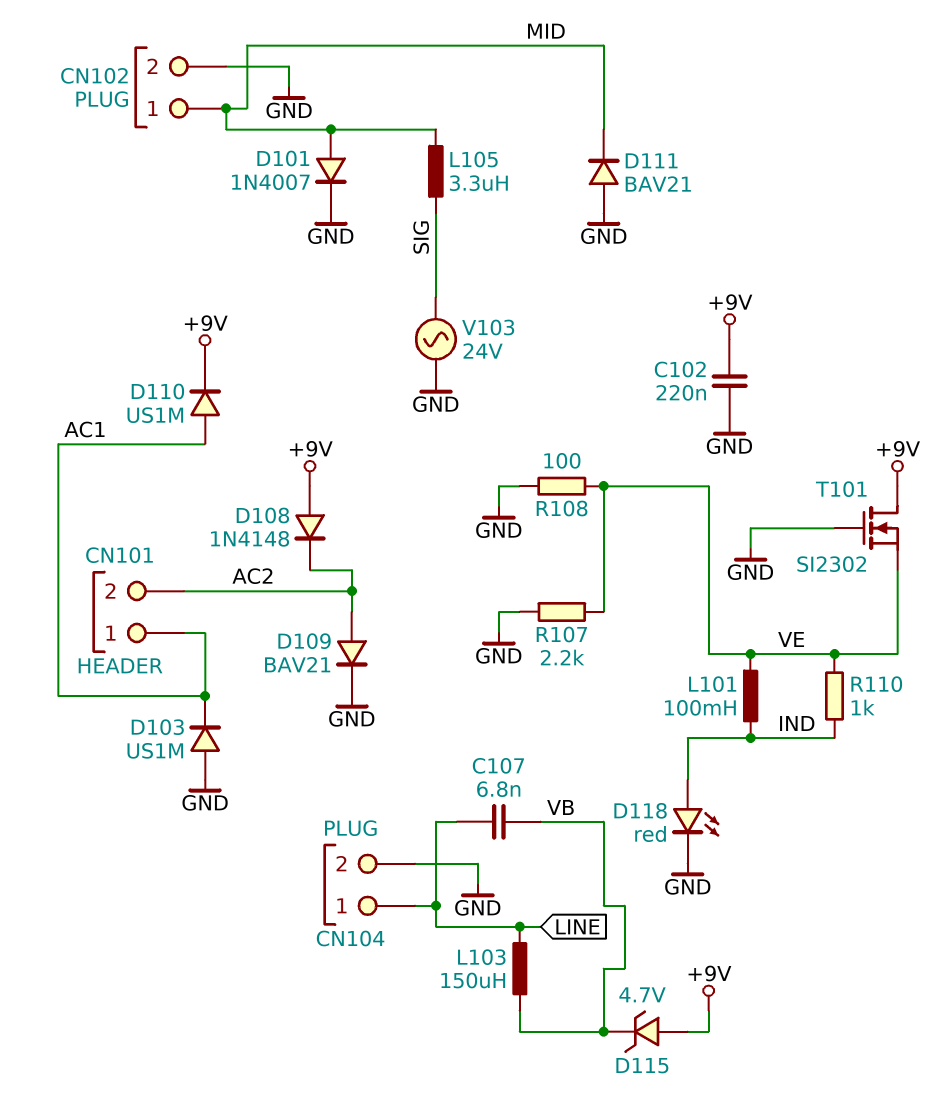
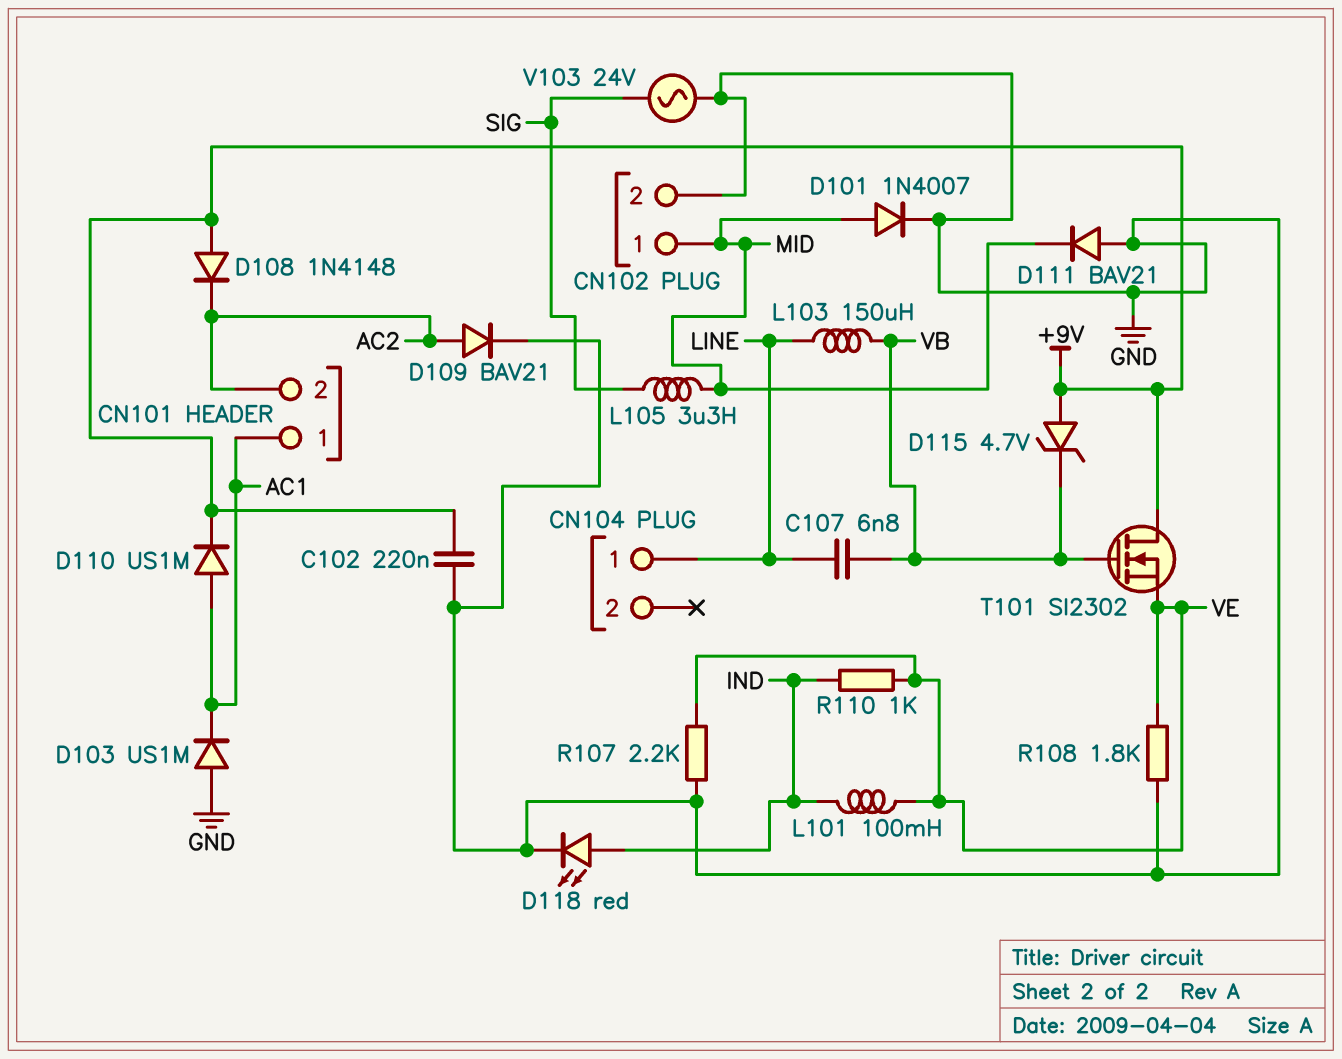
CN104 pin 2: GND -> none
R108: 100 (GND, VE) -> 1.8k (GND, VE)
T101: NMOS SI2302 (G GND, D +9V, S VE) -> NMOS SI2302 (G VB, D +9V, S VE)

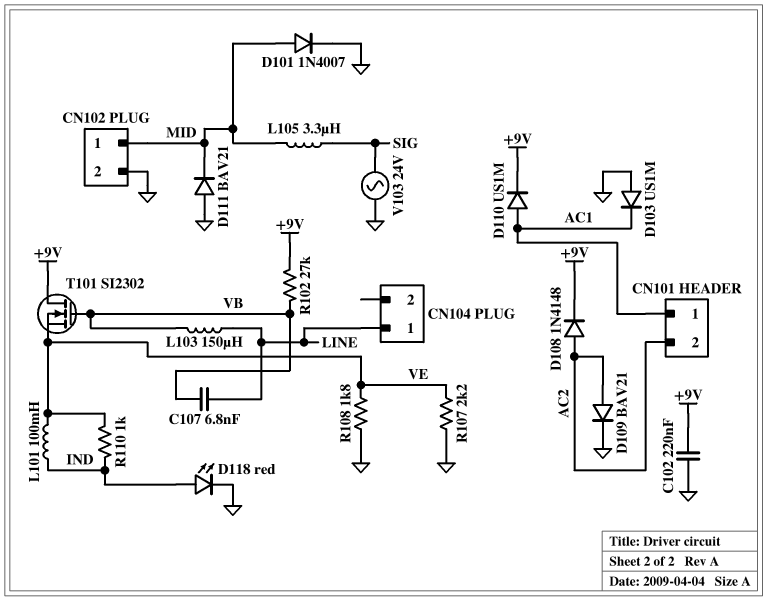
D108: diode 1N4148 (A +9V, K AC2) -> diode 1N4148 (A AC2, K +9V)
D115: zener 4.7V (A +9V, K VB) -> none
R102: none -> 27k (+9V, VB)

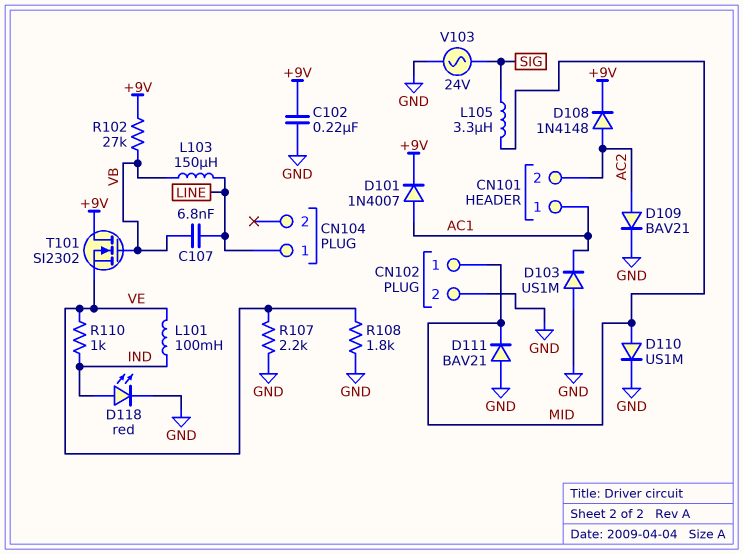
D101: diode 1N4007 (A MID, K GND) -> diode 1N4007 (A AC1, K +9V)
D110: diode US1M (A AC1, K +9V) -> diode US1M (A MID, K GND)

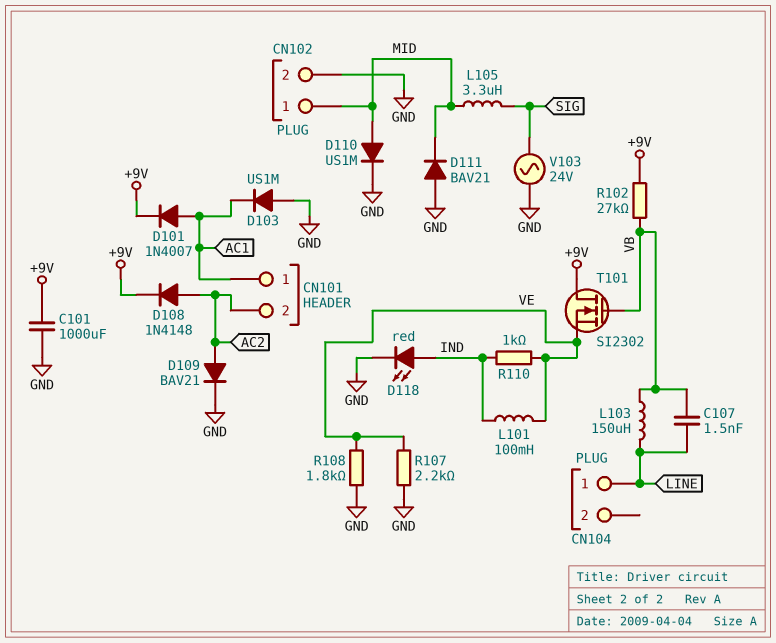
C101: none -> 1000uF (+9V, GND)
C102: 220nF (+9V, GND) -> none
C107: 6.8nF (LINE, VB) -> 1.5nF (LINE, VB)

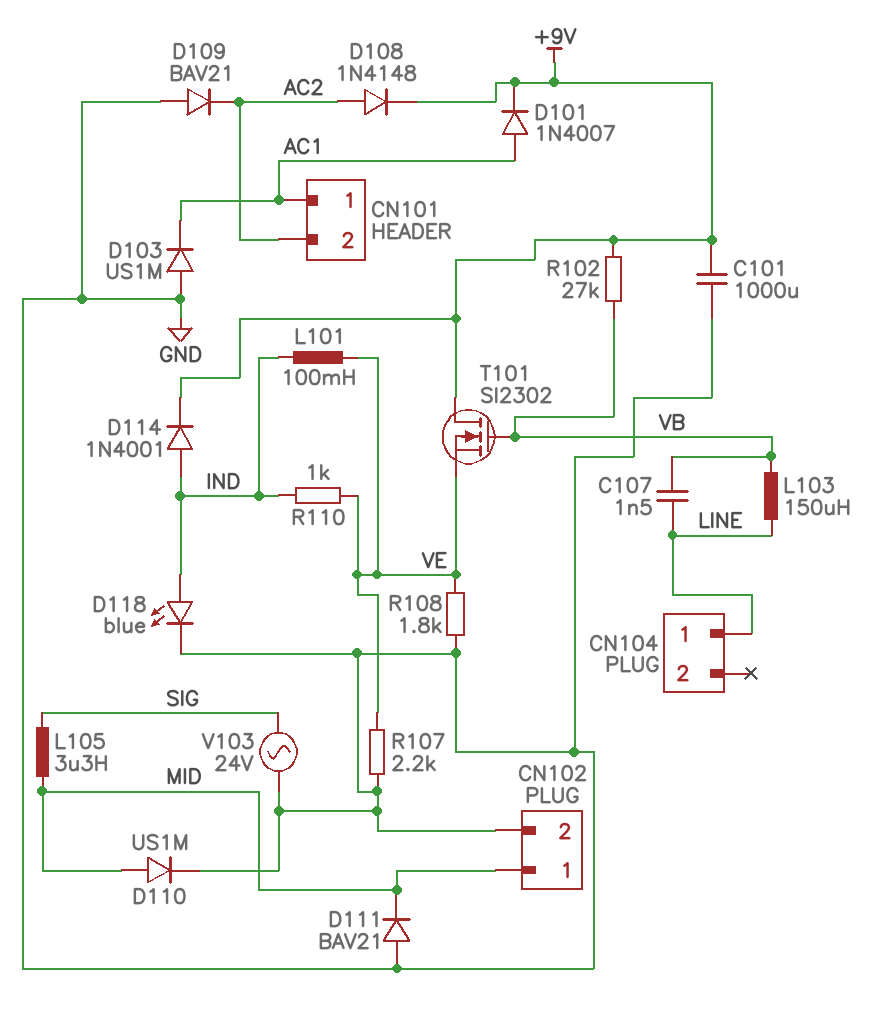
D109: diode BAV21 (A AC2, K GND) -> diode BAV21 (A GND, K AC2)
D114: none -> diode 1N4001 (A IND, K +9V)
D118: LED red (A IND, K GND) -> LED blue (A IND, K GND)

